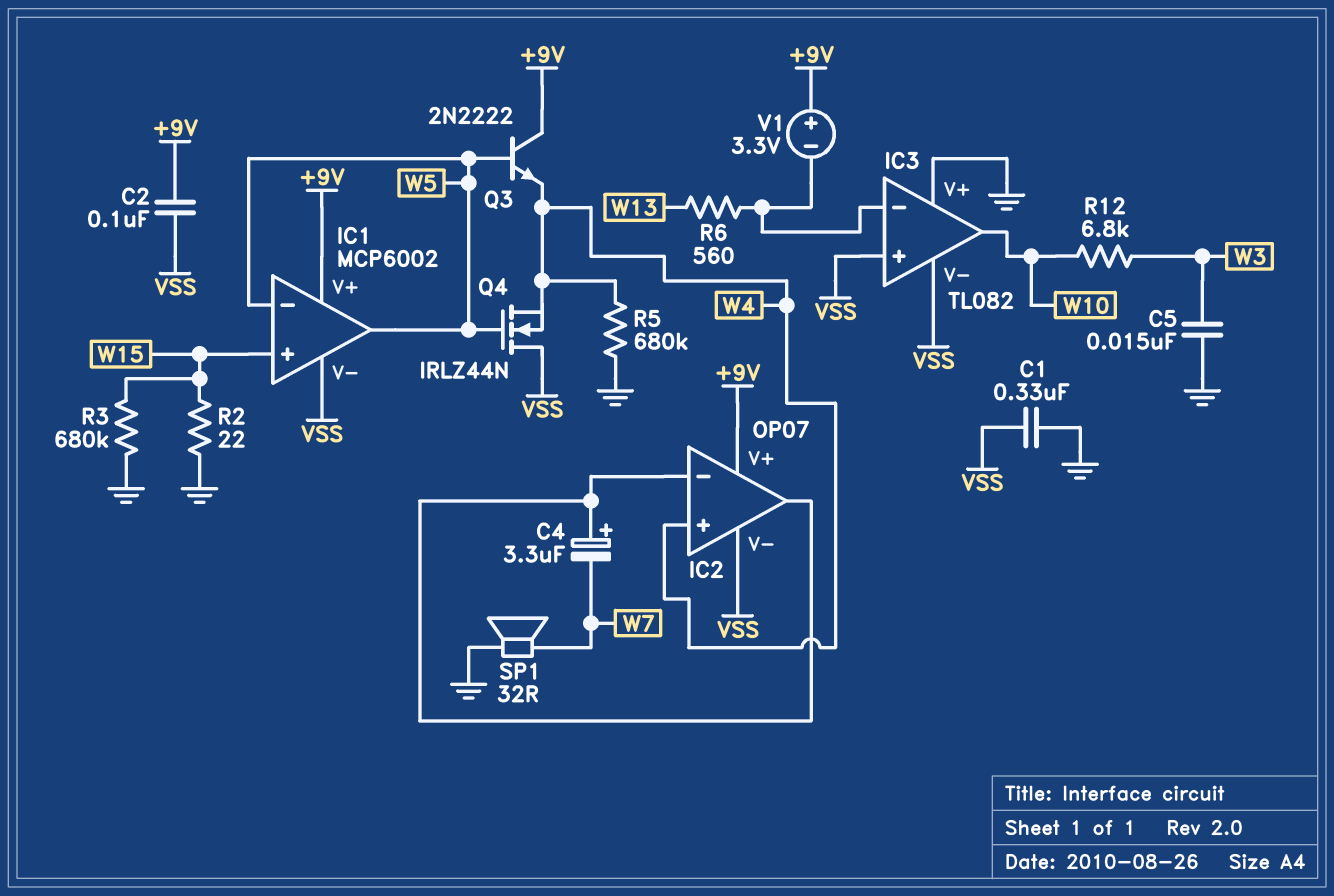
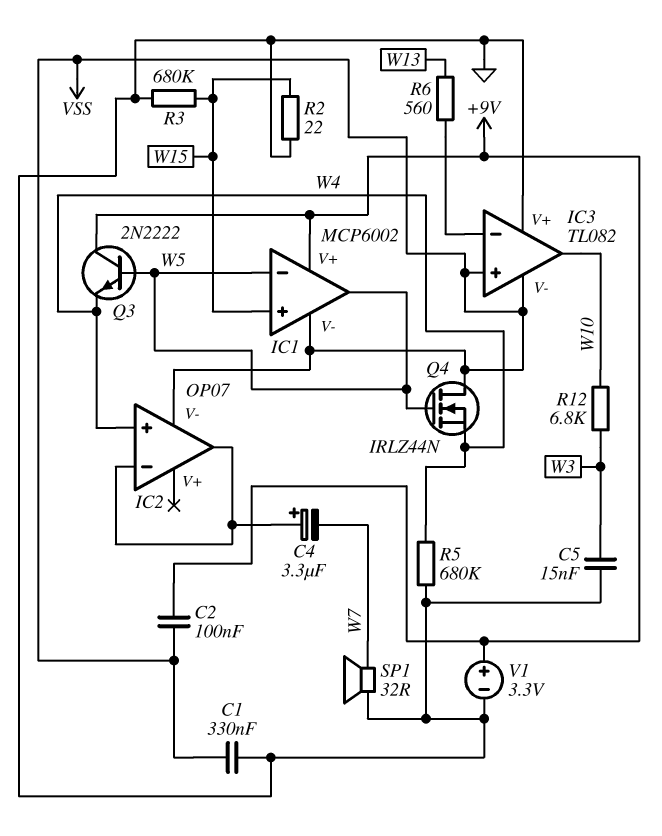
IC2 pin V+: +9V -> none
V1: 3.3V (plus +9V, minus IC3/in-) -> 3.3V (plus +9V, minus GND)

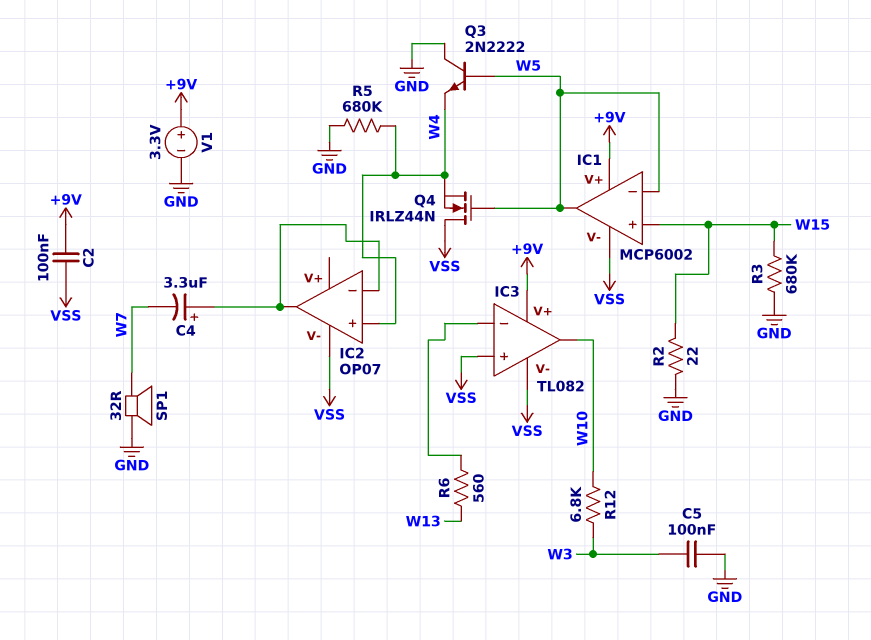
C1: 330nF (GND, VSS) -> none
C5: 15nF (GND, W3) -> 100nF (GND, W3)
IC3 pin V+: GND -> +9V
Q3: NPN 2N2222 (B W5, C +9V, E W4) -> NPN 2N2222 (B W5, C GND, E W4)

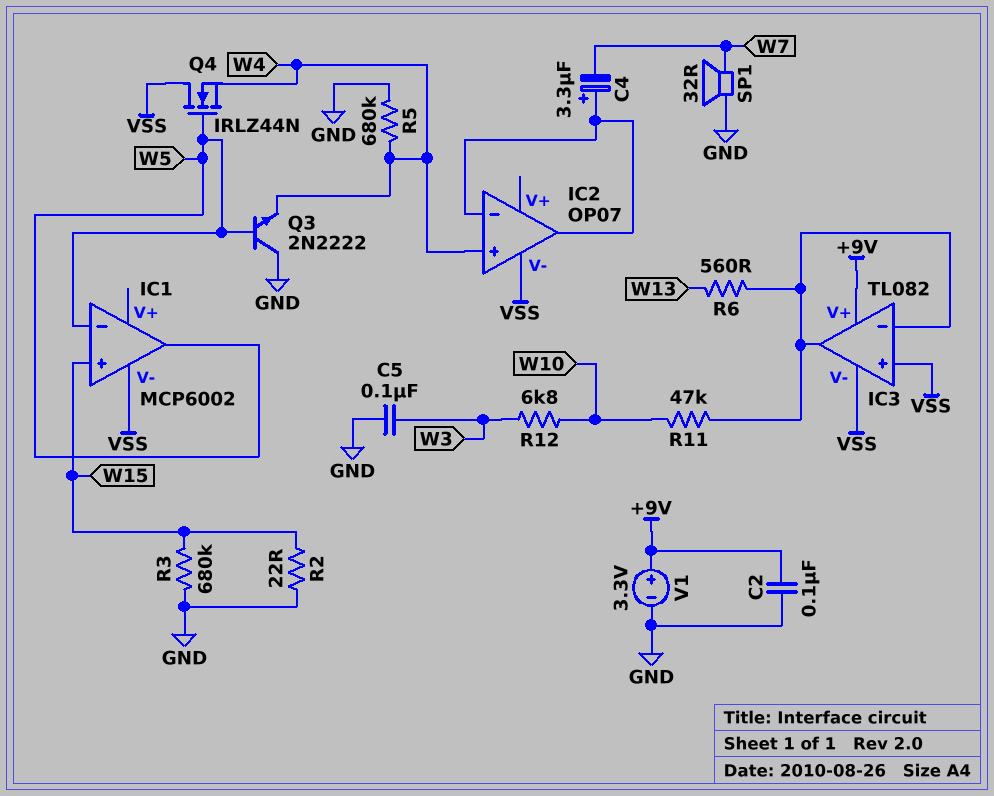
C2: 100nF (+9V, VSS) -> 100nF (+9V, GND)
IC1 pin V+: +9V -> none
IC3 pin out: W10 -> IC3/in-
R11: none -> 47k (IC3/in-, W10)

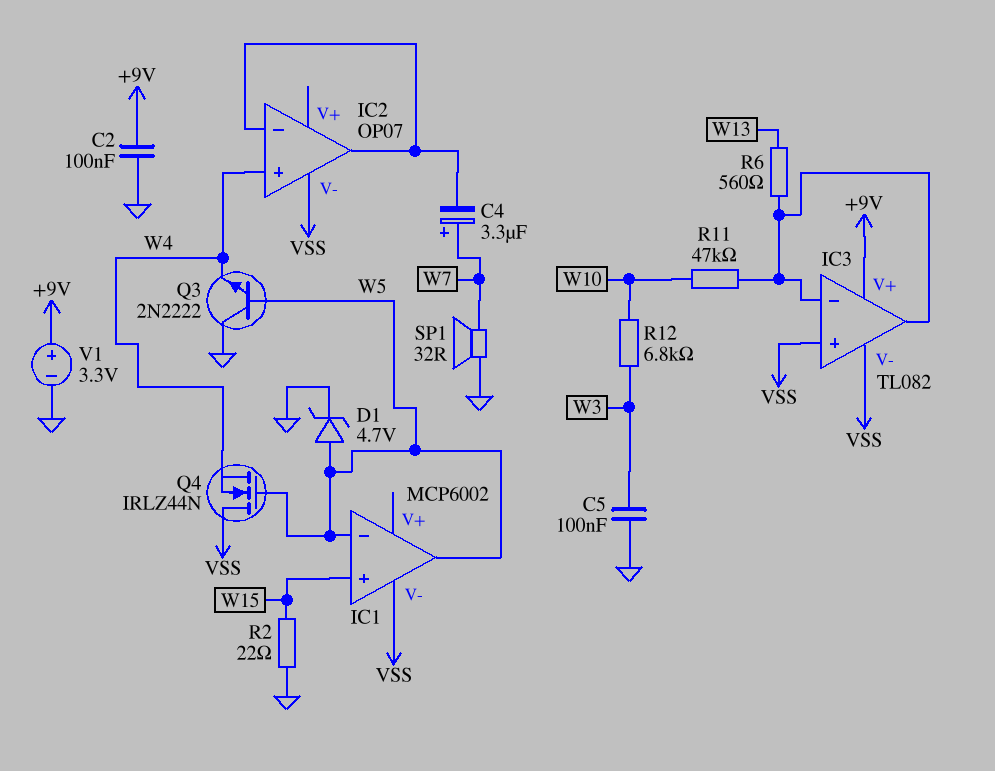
C4: 3.3uF (plus IC2/in-, minus W7) -> 3.3uF (plus W7, minus IC2/in-)
D1: none -> zener 4.7V (A W5, K GND)
R3: 680k (GND, W15) -> none
R5: 680k (GND, W4) -> none

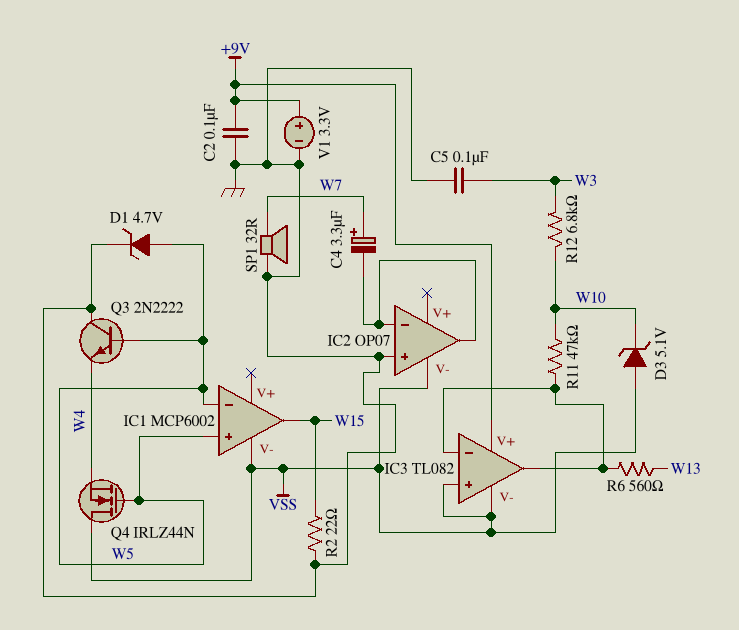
D3: none -> zener 5.1V (A VSS, K W10)
IC1 pin in+: W15 -> W5
IC1 pin out: W5 -> W15
IC2 pin in+: W4 -> GND

